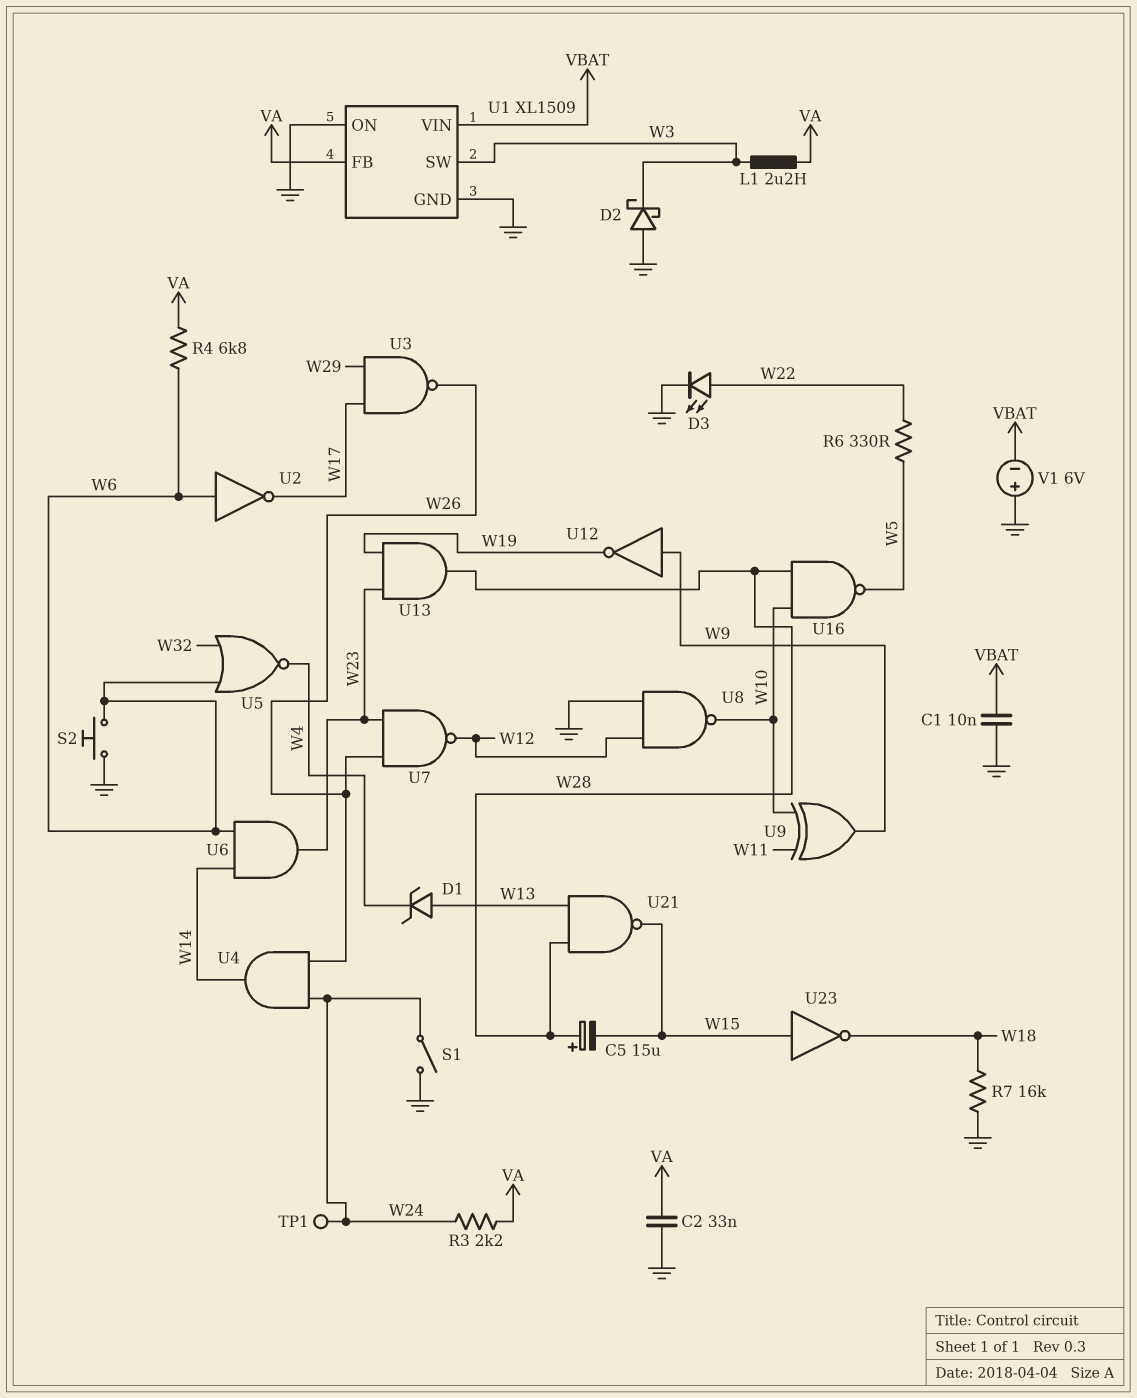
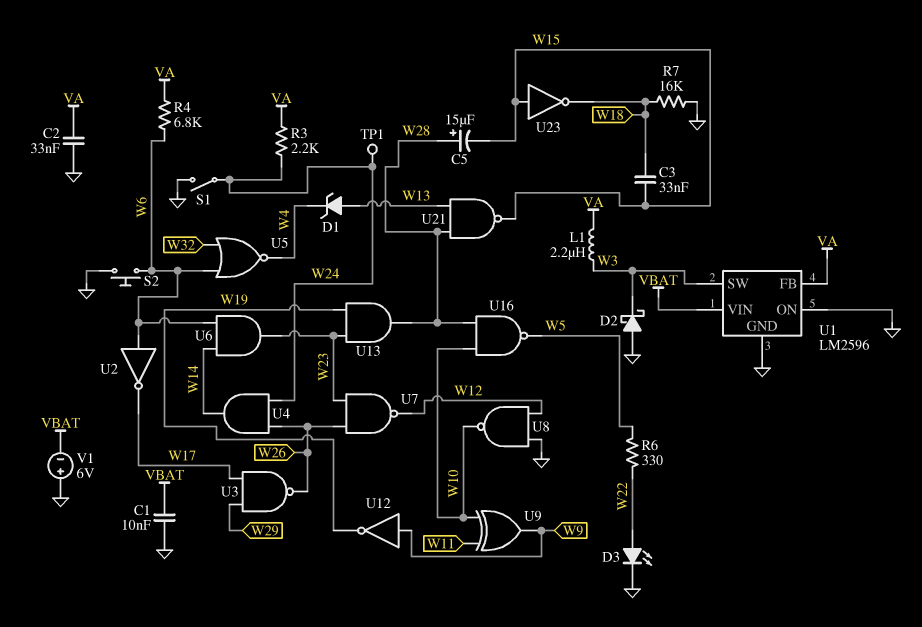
C3: none -> 33nF (W15, W18)
U1: XL1509 -> LM2596

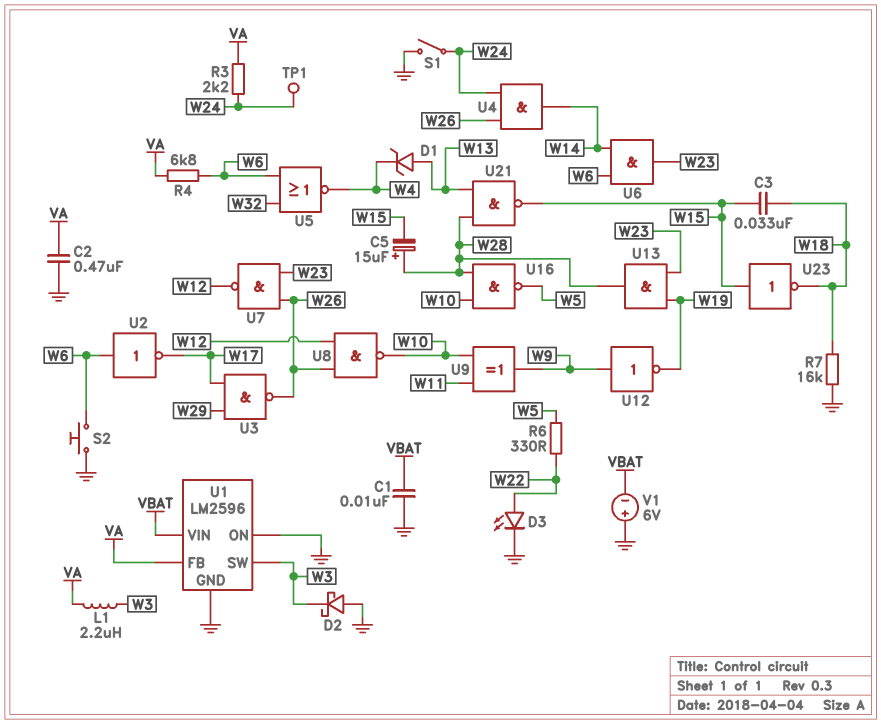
C2: 33nF (GND, VA) -> 470nF (GND, VA)
U8: NAND (in GND, in W12, out W10) -> NAND (in W12, in W26, out W10)

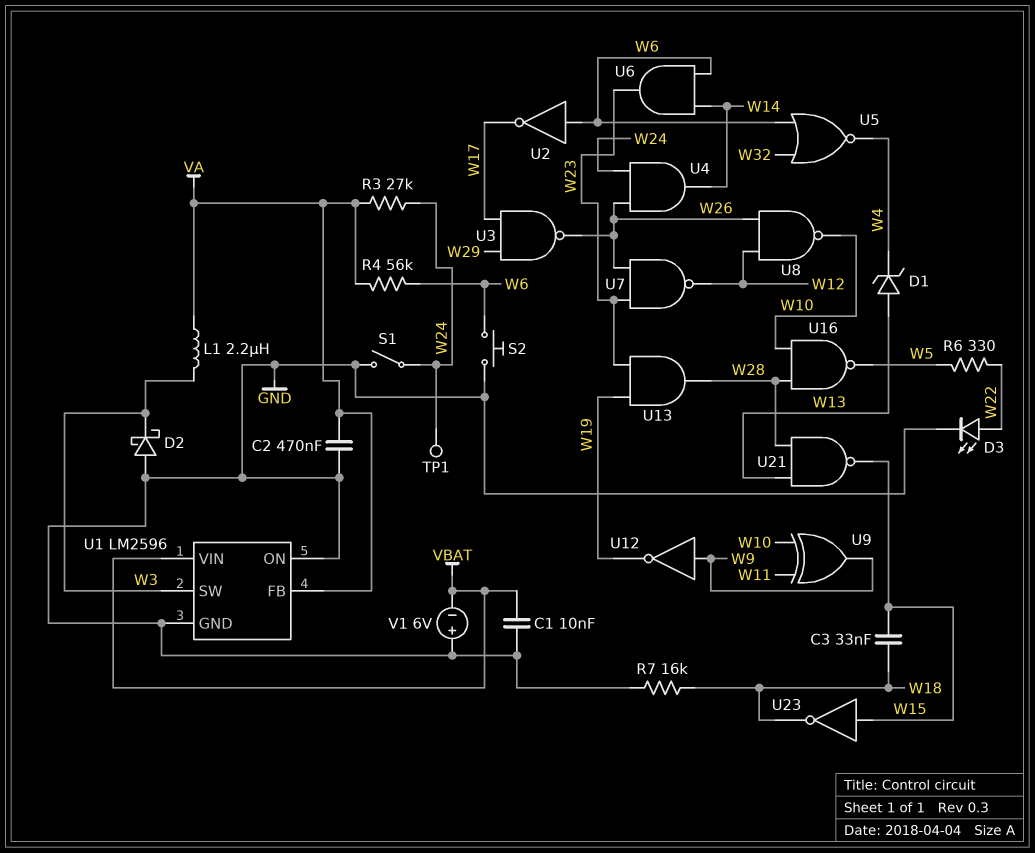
C5: 15uF (plus W28, minus W15) -> none
R3: 2.2k (VA, W24) -> 27k (VA, W24)
R4: 6.8k (VA, W6) -> 56k (VA, W6)

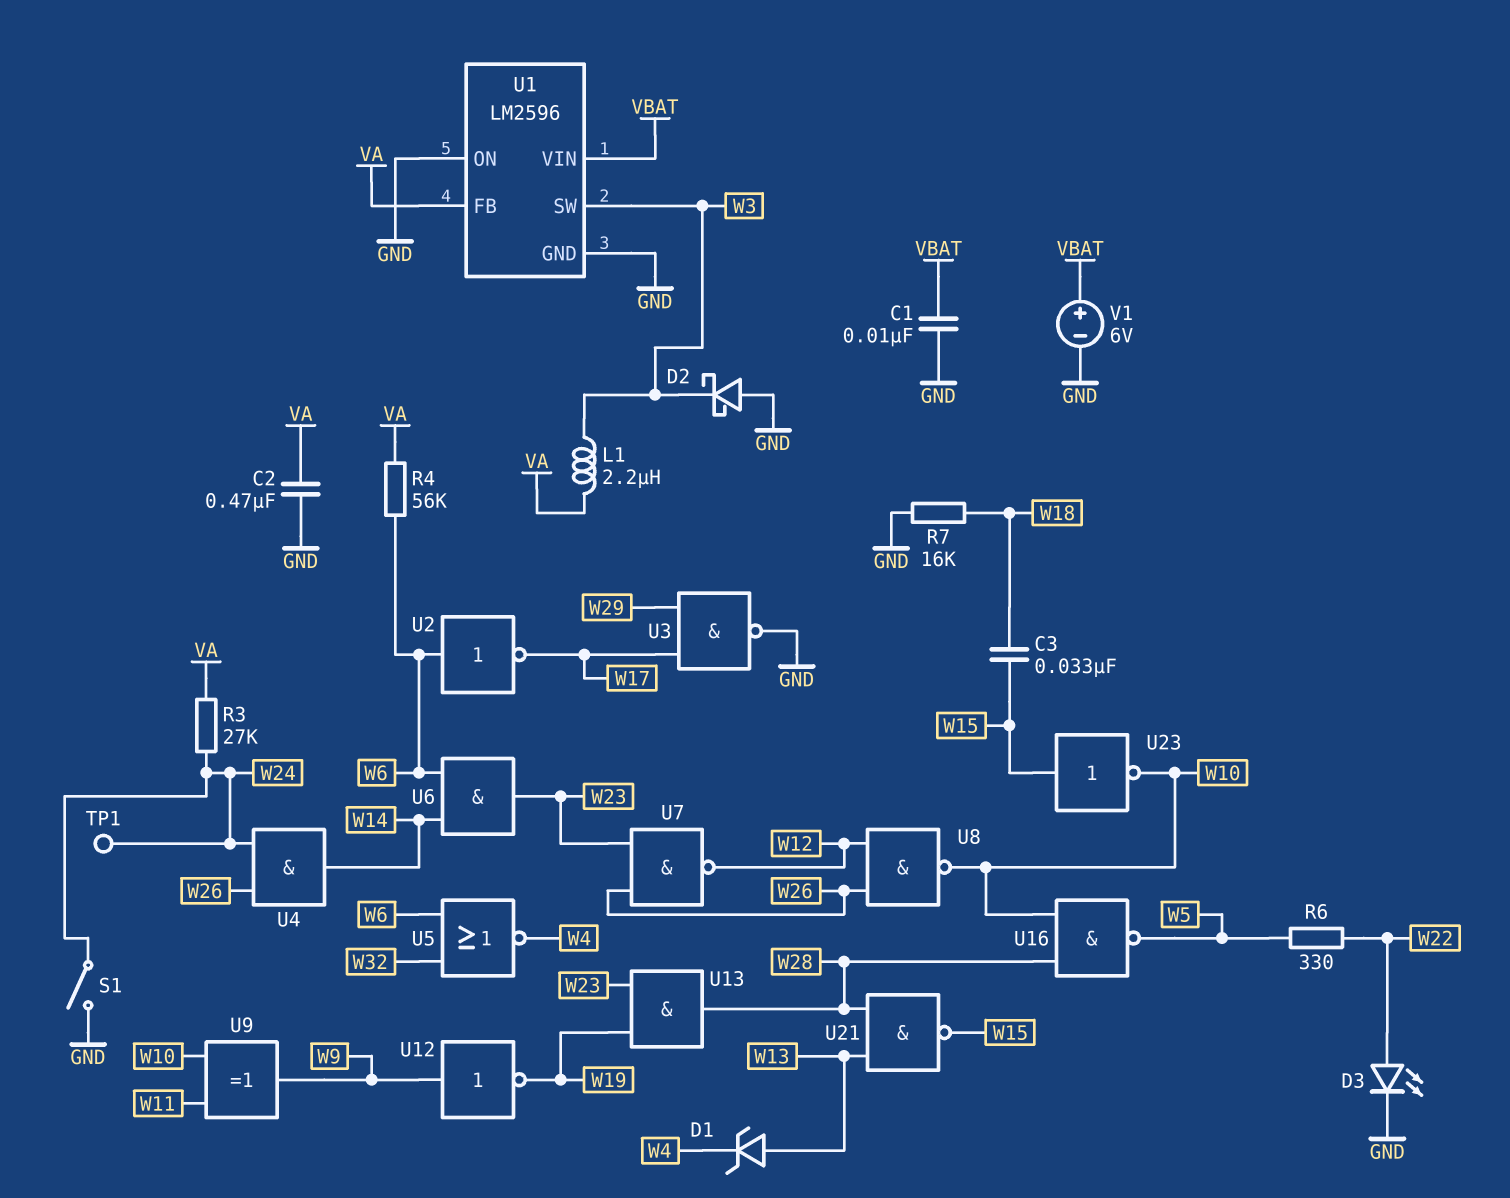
S2: button (GND, W6) -> none
U3: NAND (in W17, in W29, out W26) -> NAND (in W17, in W29, out GND)
U23: NOT (in W15, out W18) -> NOT (in W15, out W10)
V1: 6V (plus GND, minus VBAT) -> 6V (plus VBAT, minus GND)

